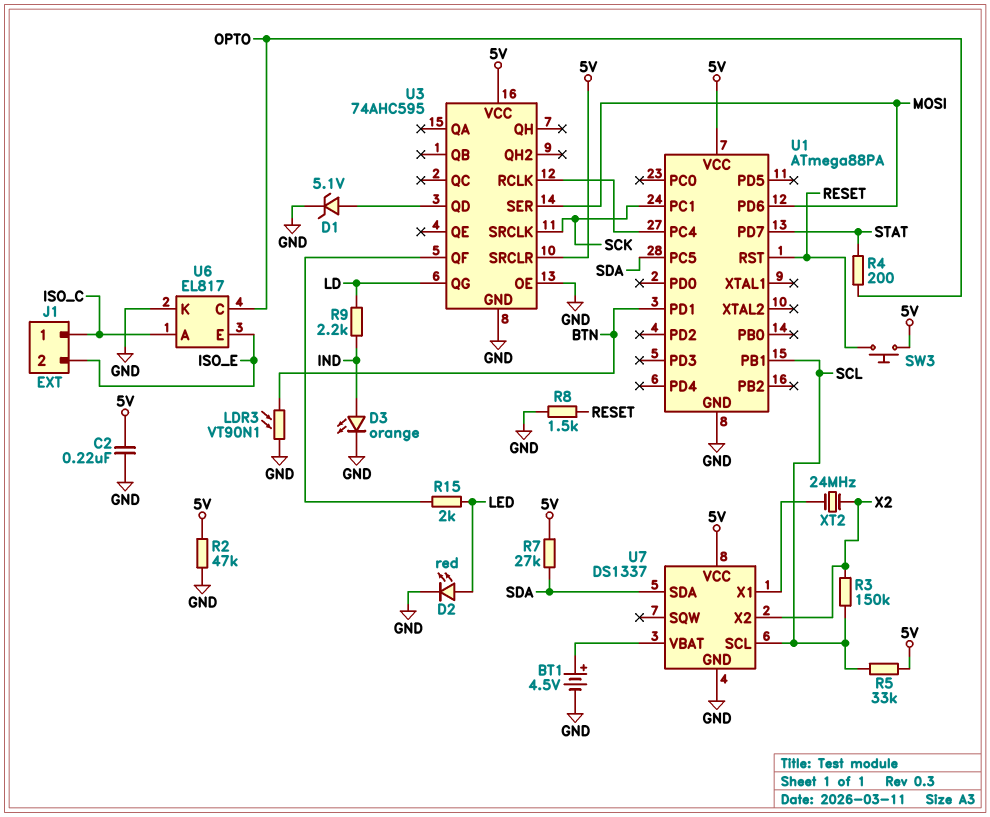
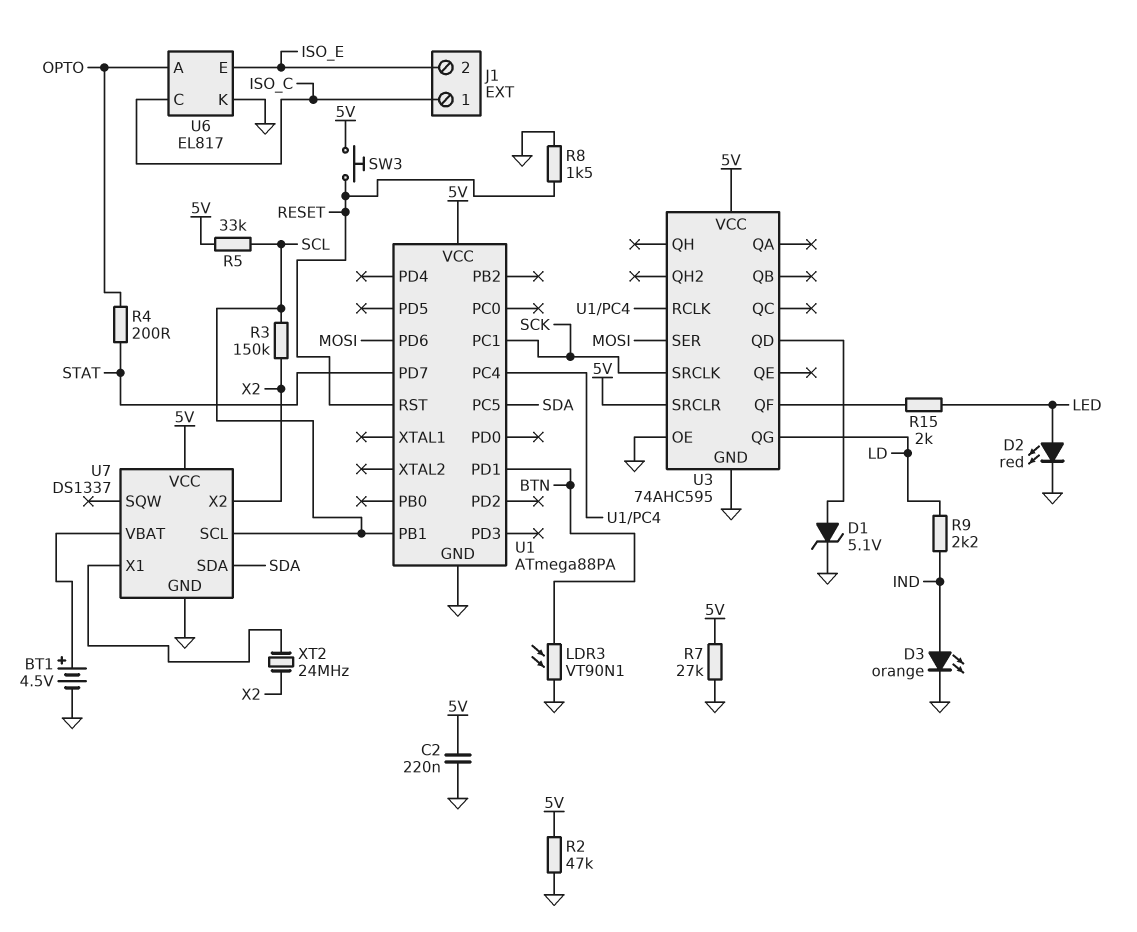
R7: 27k (5V, SDA) -> 27k (5V, GND)
U6 pin A: ISO_C -> OPTO
U6 pin C: OPTO -> ISO_C

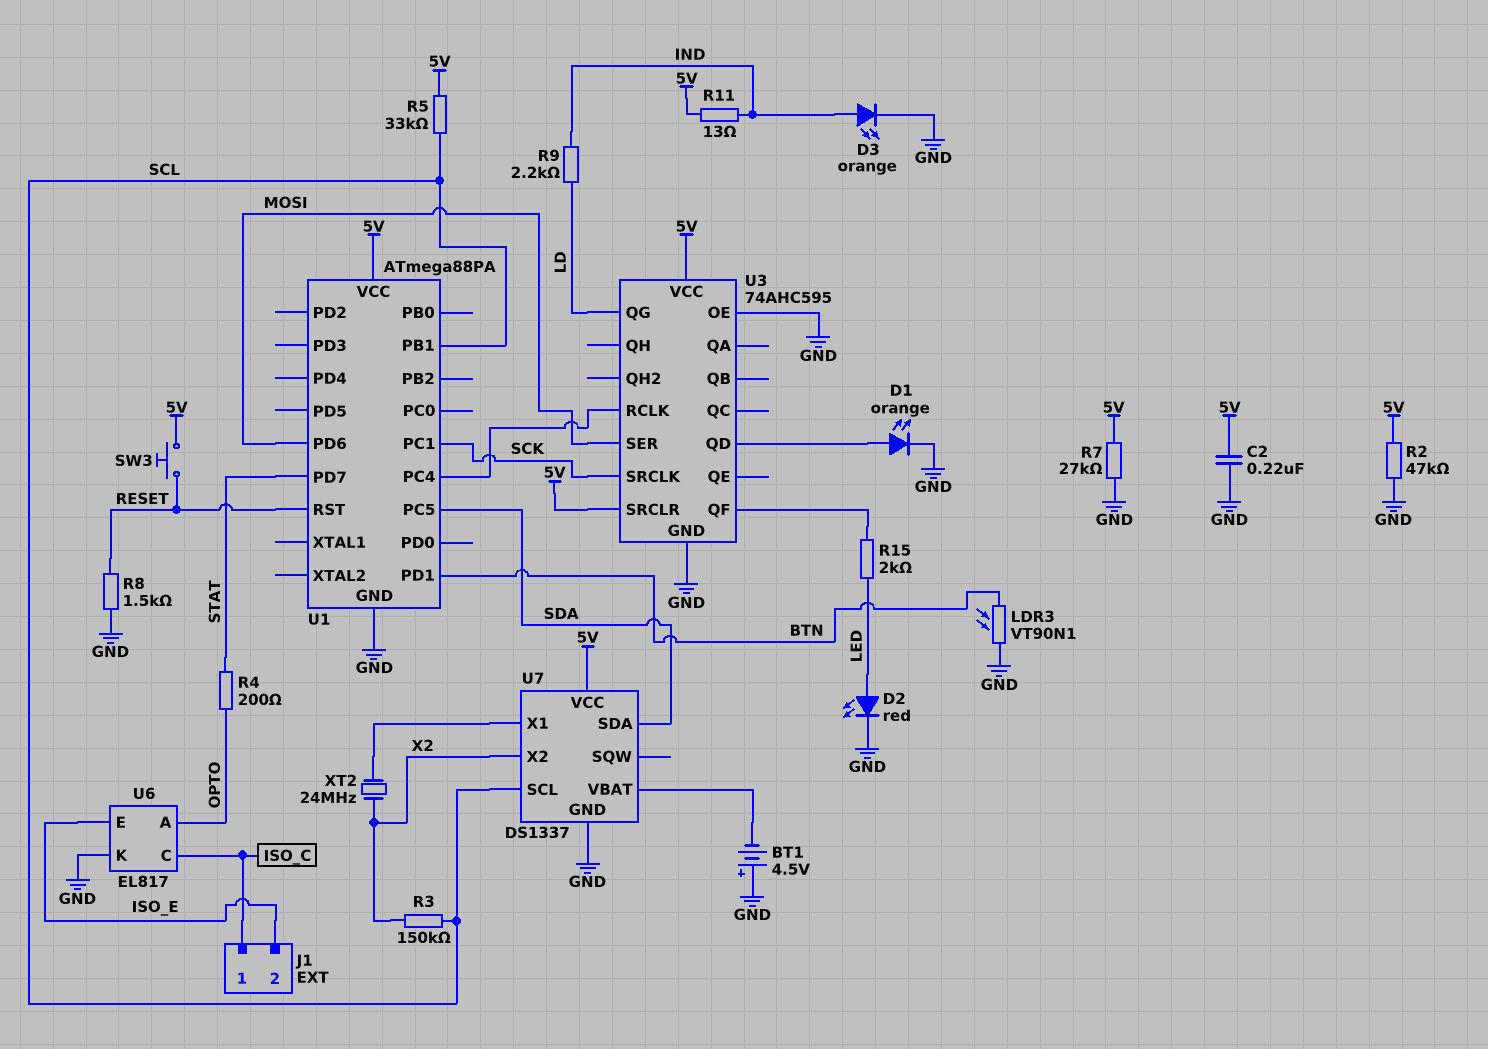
BT1: 4.5V (plus U7/VBAT, minus GND) -> 4.5V (plus GND, minus U7/VBAT)
D1: zener 5.1V (A U3/QD, K GND) -> LED orange (A U3/QD, K GND)
R11: none -> 13 (5V, IND)

